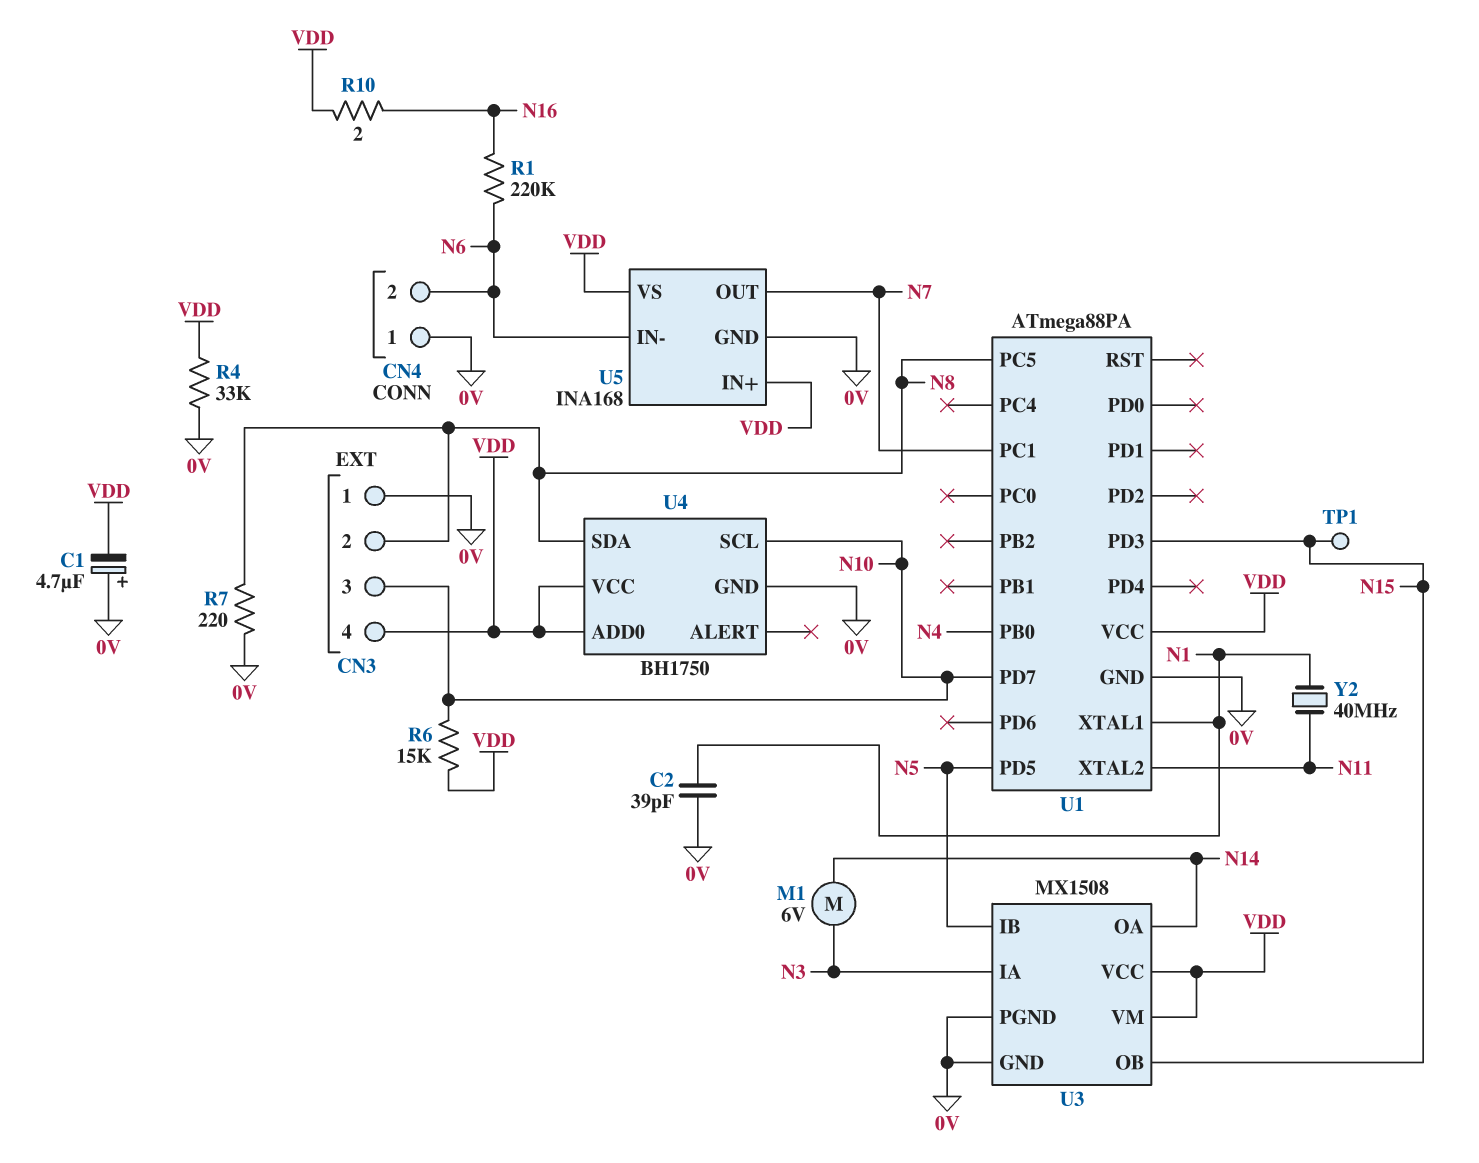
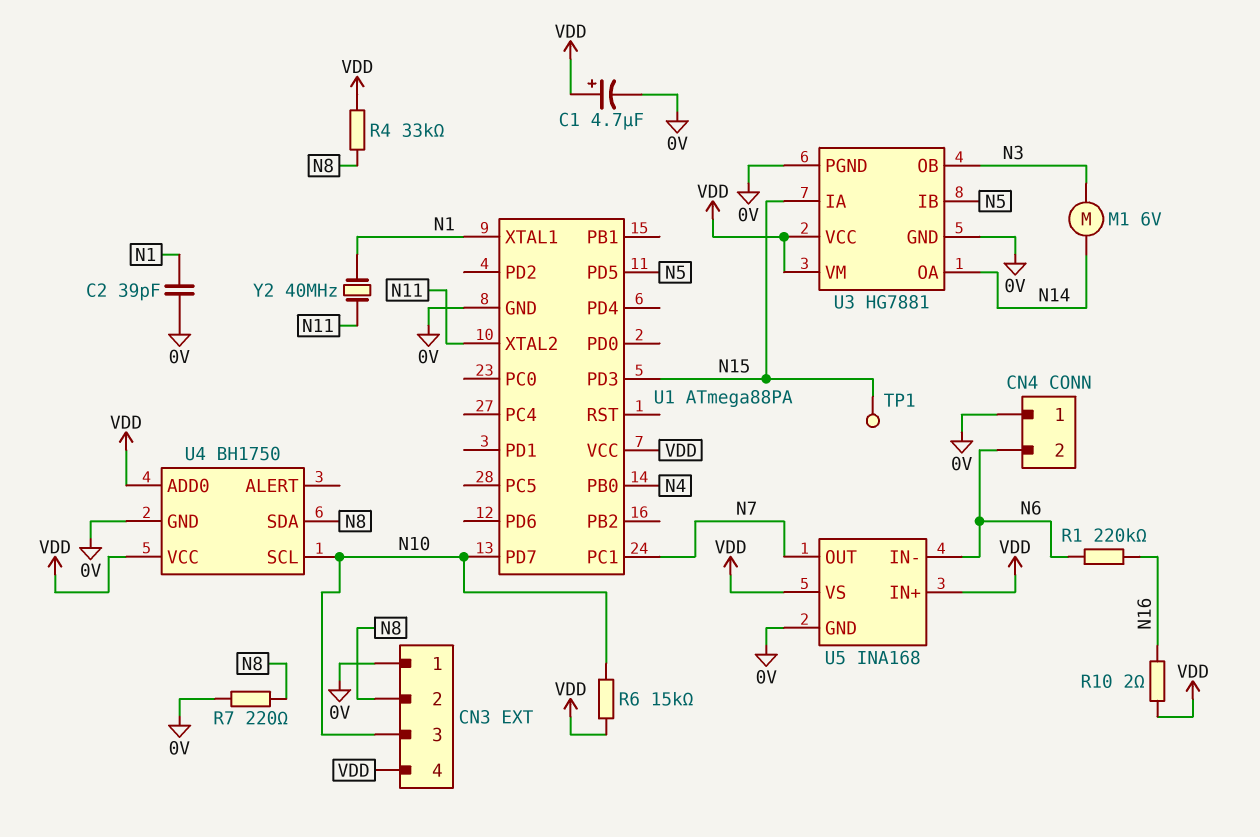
C1: 4.7uF (plus 0V, minus VDD) -> 4.7uF (plus VDD, minus 0V)
R4: 33k (0V, VDD) -> 33k (N8, VDD)
U1 pin PC5: N8 -> none
U3: MX1508 -> HG7881
U3 pin IA: N3 -> N15
U3 pin OB: N15 -> N3

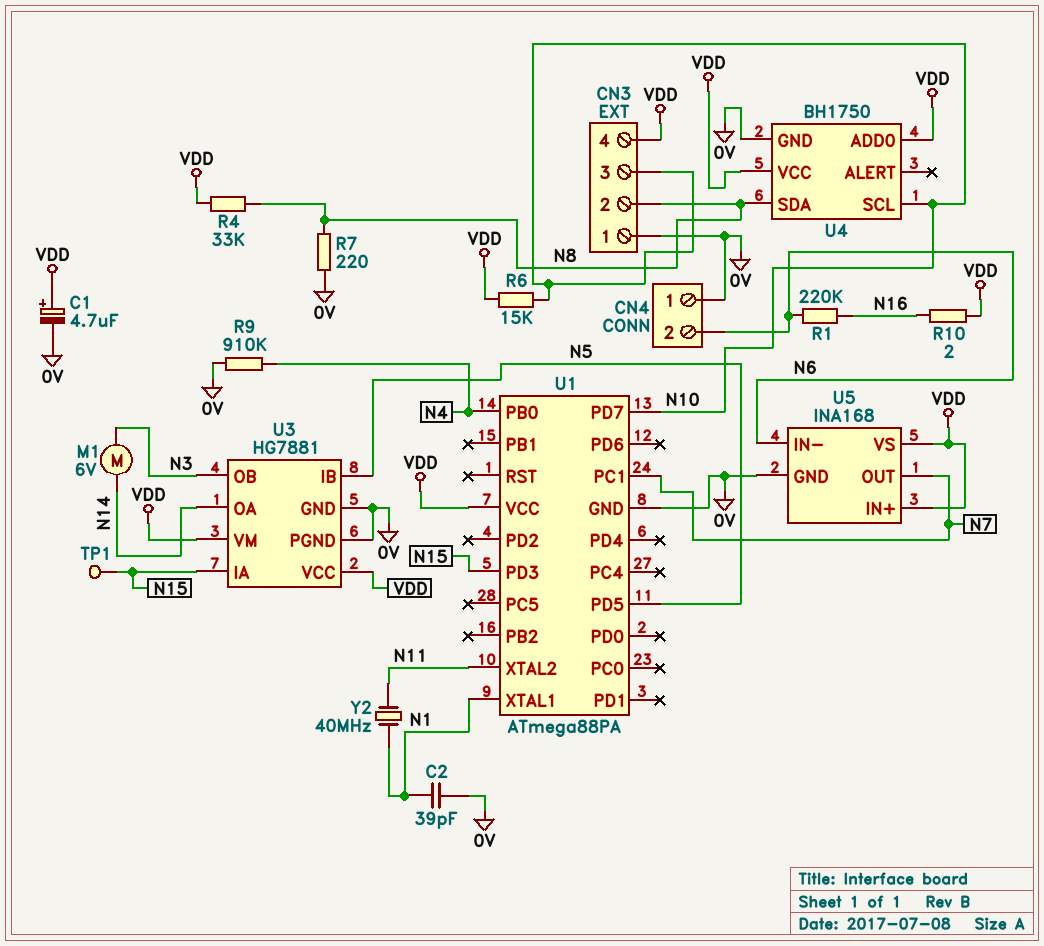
R9: none -> 910k (0V, N4)

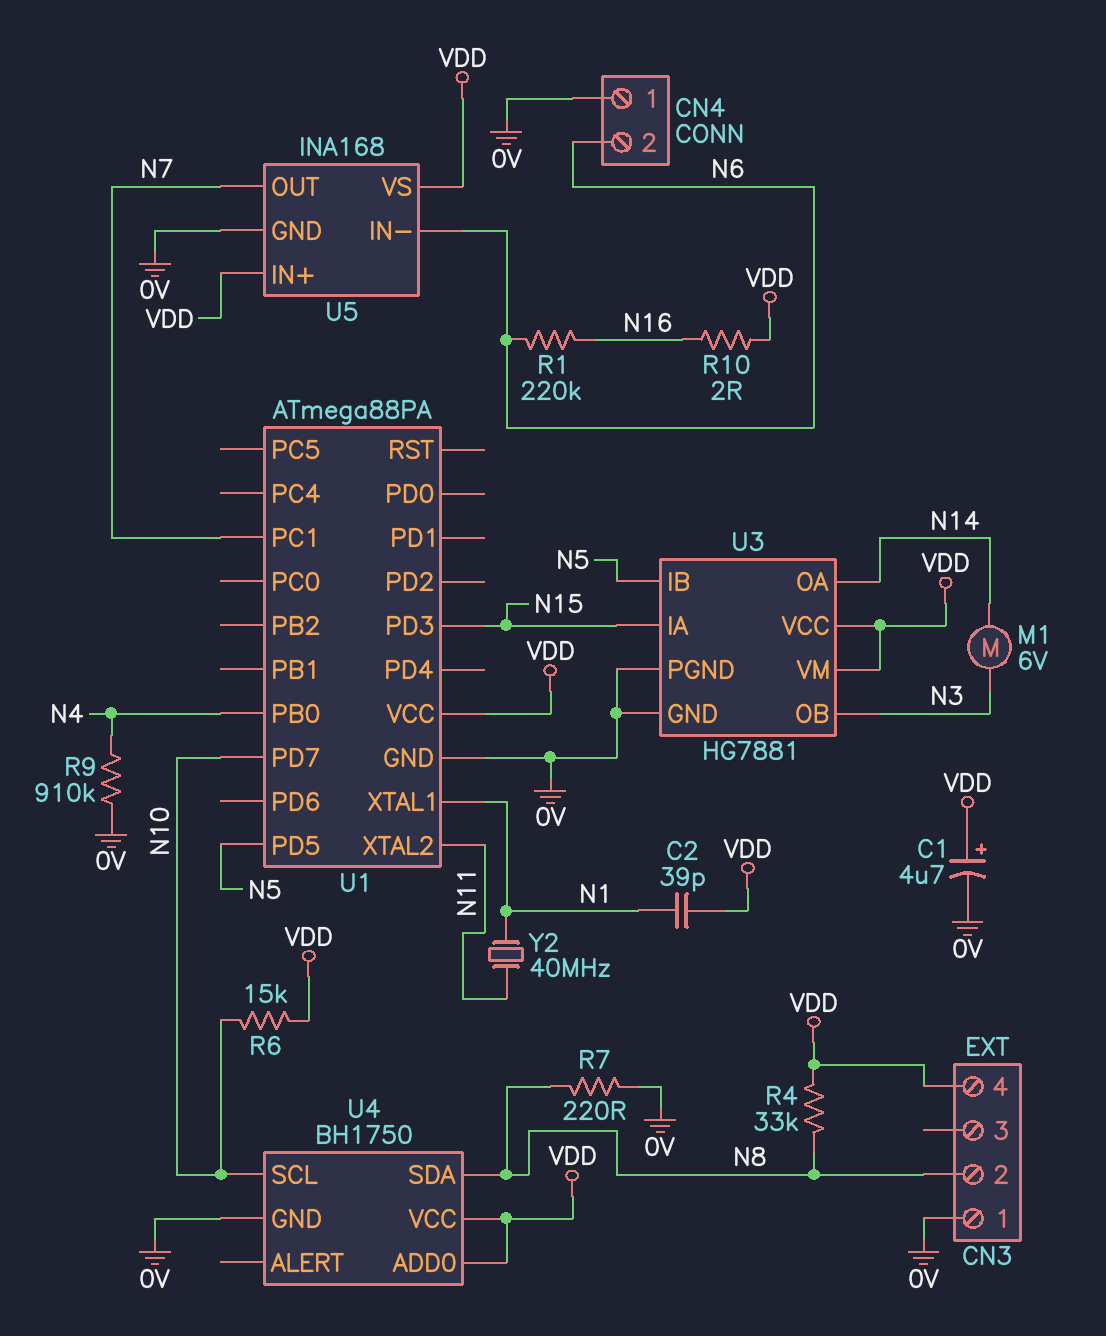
C2: 39pF (0V, N1) -> 39pF (N1, VDD)
CN3 pin 3: N10 -> none
TP1: test point (N15) -> none

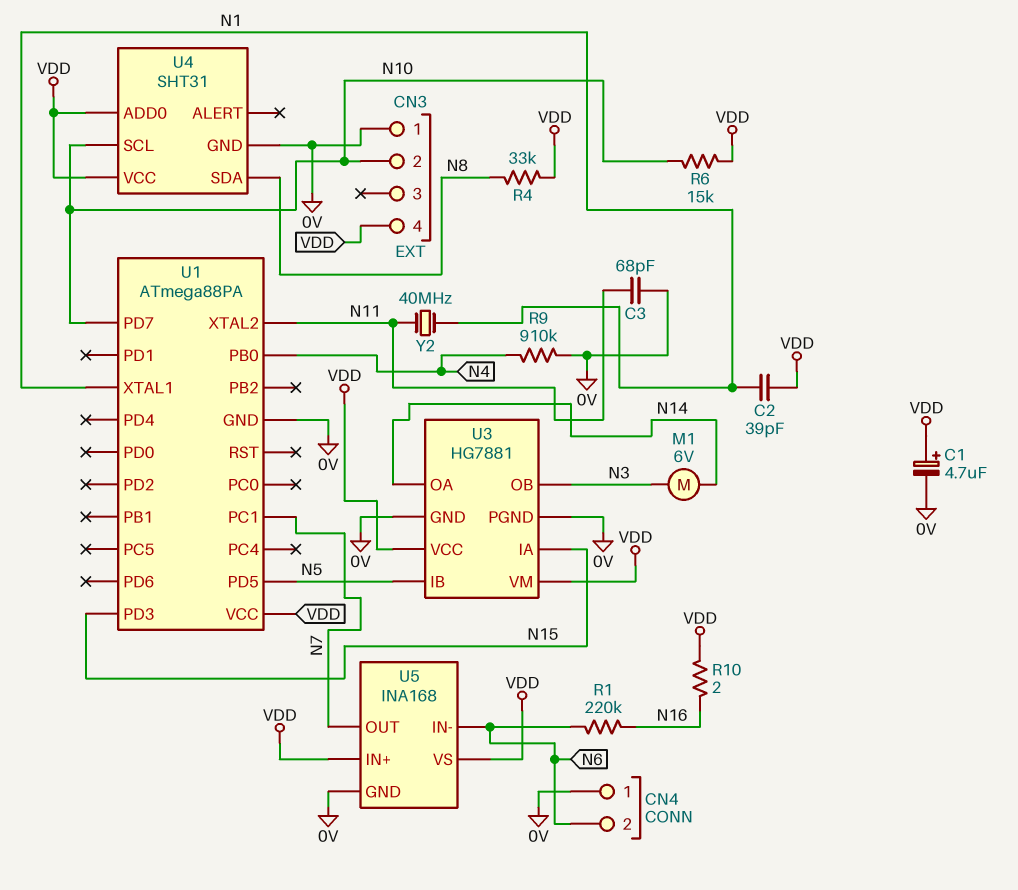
C3: none -> 68pF (0V, N11)
CN3 pin 2: N8 -> N10
R7: 220 (0V, N8) -> none
U4: BH1750 -> SHT31

